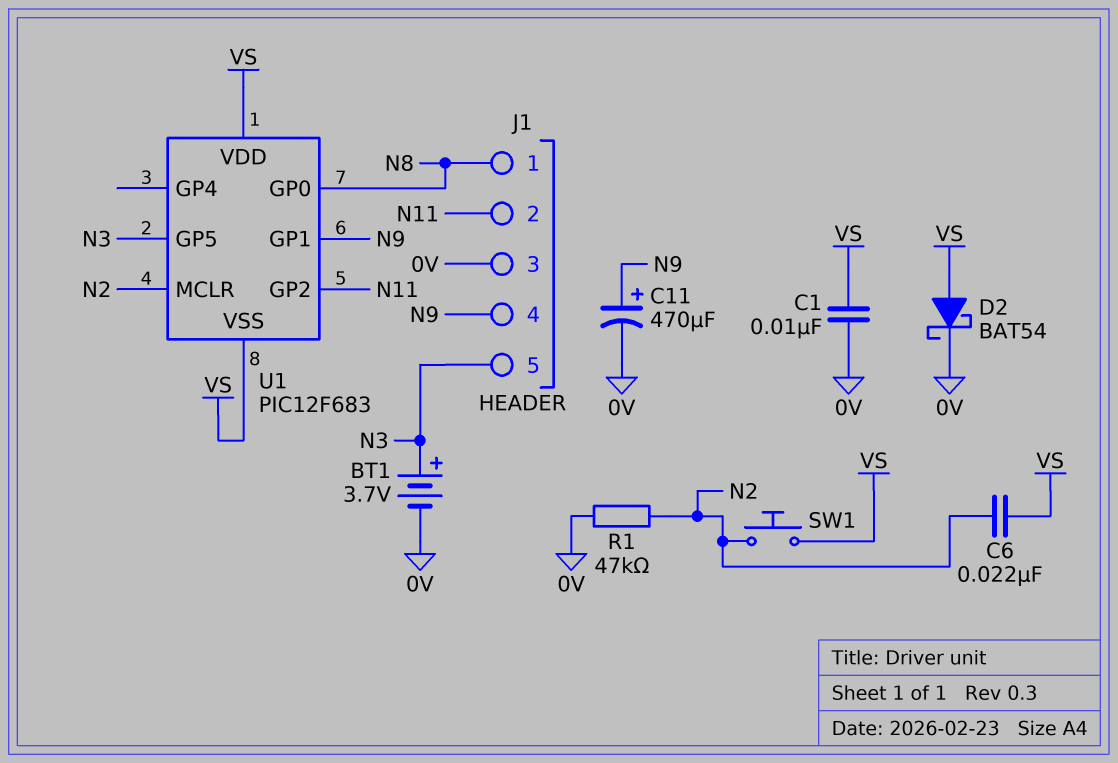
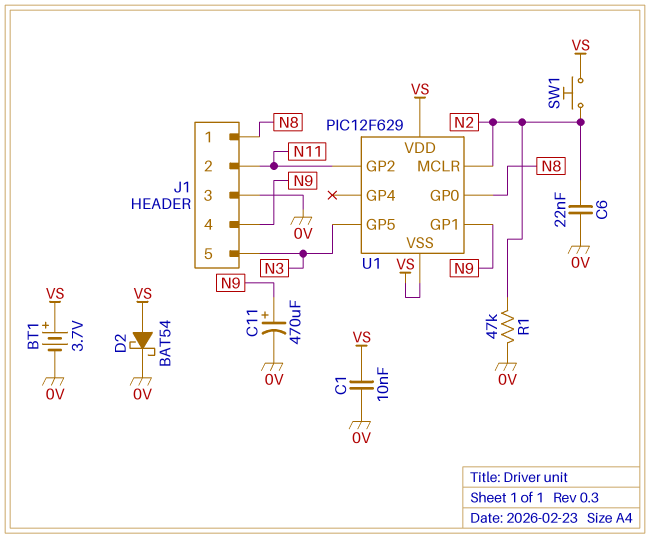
BT1: 3.7V (plus N3, minus 0V) -> 3.7V (plus VS, minus 0V)
C6: 22nF (N2, VS) -> 22nF (0V, N2)
U1: PIC12F683 -> PIC12F629

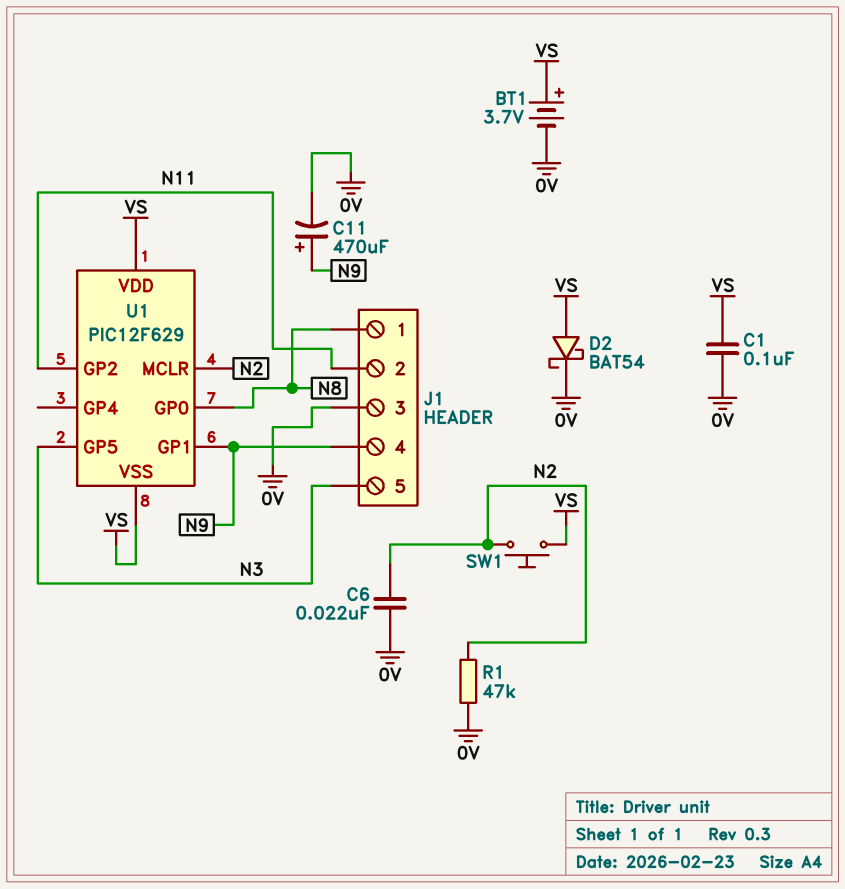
C1: 10nF (0V, VS) -> 100nF (0V, VS)

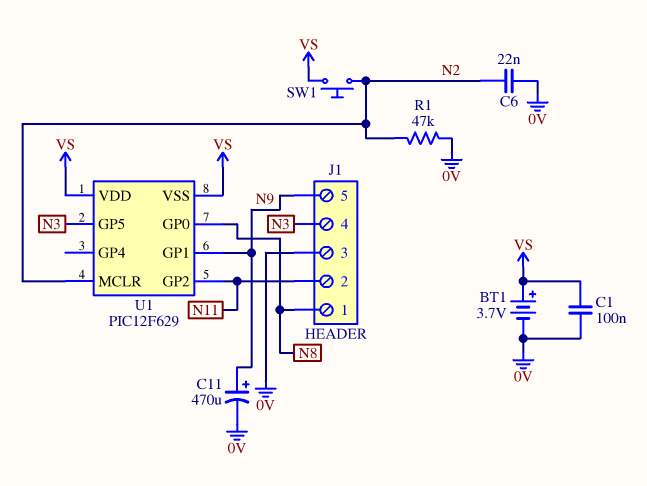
D2: schottky BAT54 (A VS, K 0V) -> none
J1 pin 4: N9 -> N3
J1 pin 5: N3 -> N9

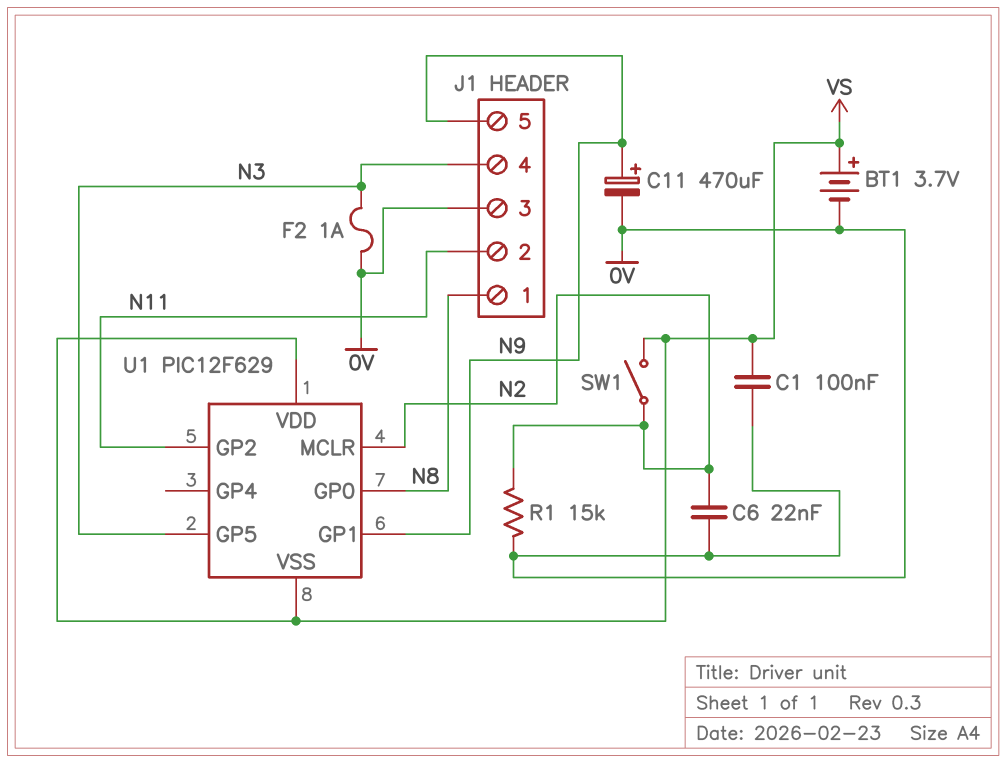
F2: none -> 1A (0V, N3)
R1: 47k (0V, N2) -> 15k (0V, N2)
SW1: button (N2, VS) -> switch (N2, VS)

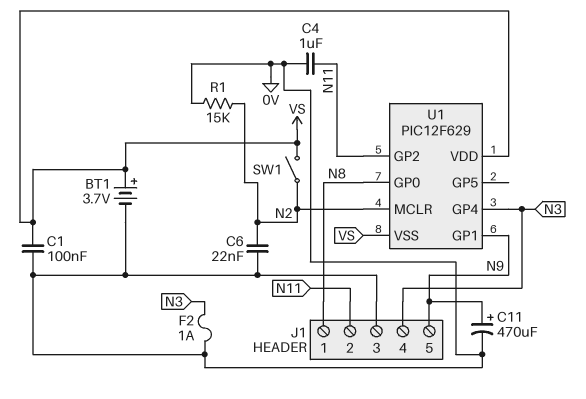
C4: none -> 1uF (0V, N11)
U1 pin GP4: none -> N3
U1 pin GP5: N3 -> none

